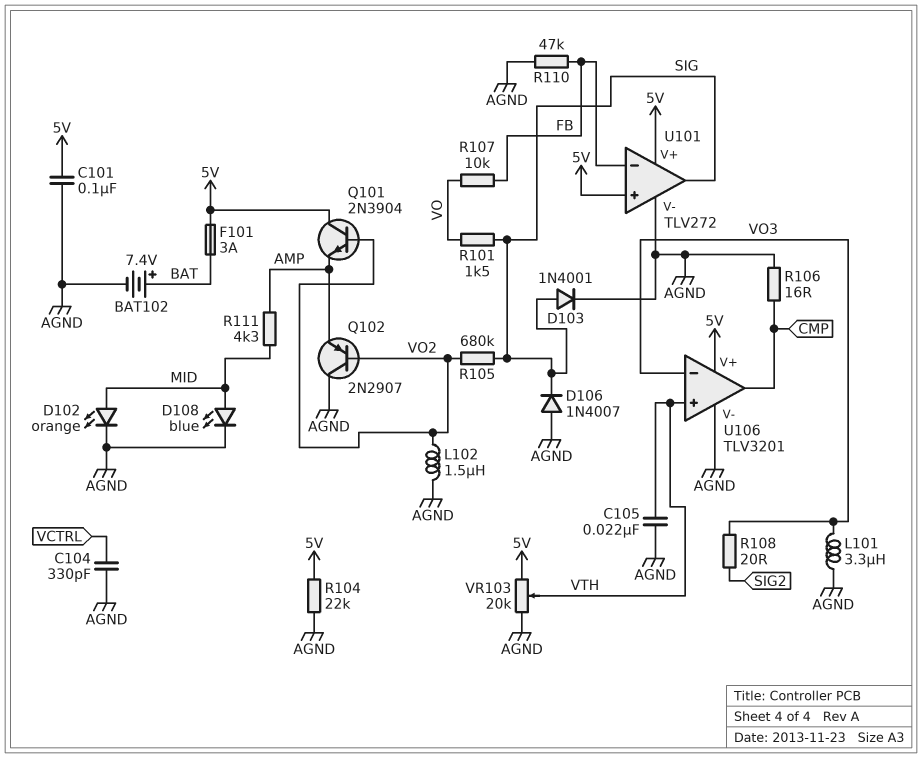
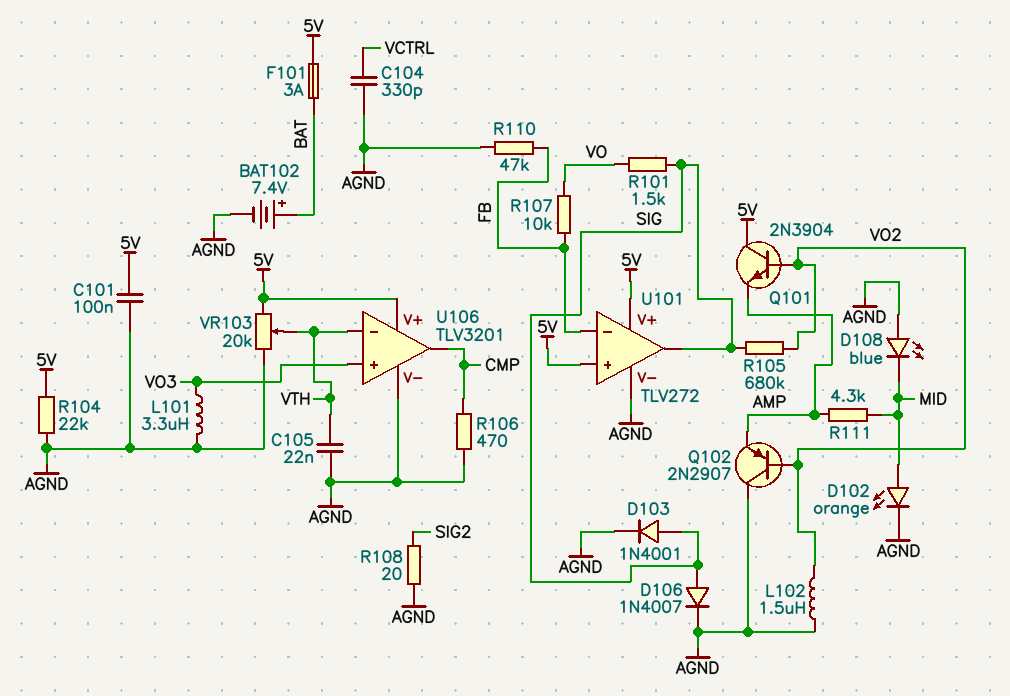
D106: diode 1N4007 (A AGND, K SIG) -> diode 1N4007 (A SIG, K AGND)
D108: LED blue (A MID, K AGND) -> LED blue (A AGND, K MID)
R106: 16 (AGND, CMP) -> 470 (AGND, CMP)
R108: 20 (SIG2, VO3) -> 20 (AGND, SIG2)
U106 pin in+: VTH -> VO3
U106 pin in-: VO3 -> VTH

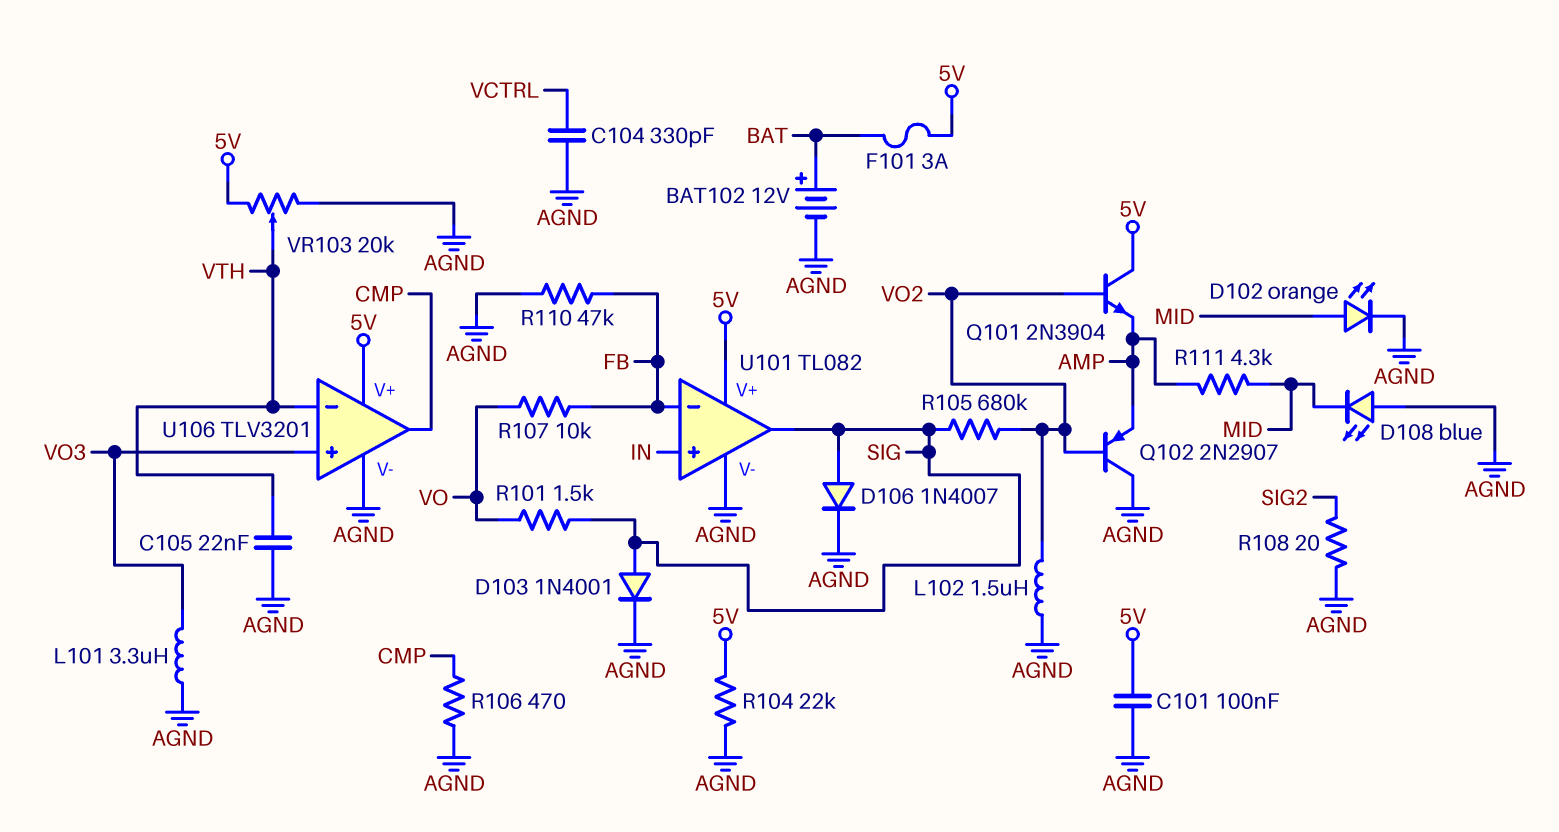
BAT102: 7.4V (plus BAT, minus AGND) -> 12V (plus BAT, minus AGND)
U101: TLV272 -> TL082
U101 pin in+: 5V -> IN

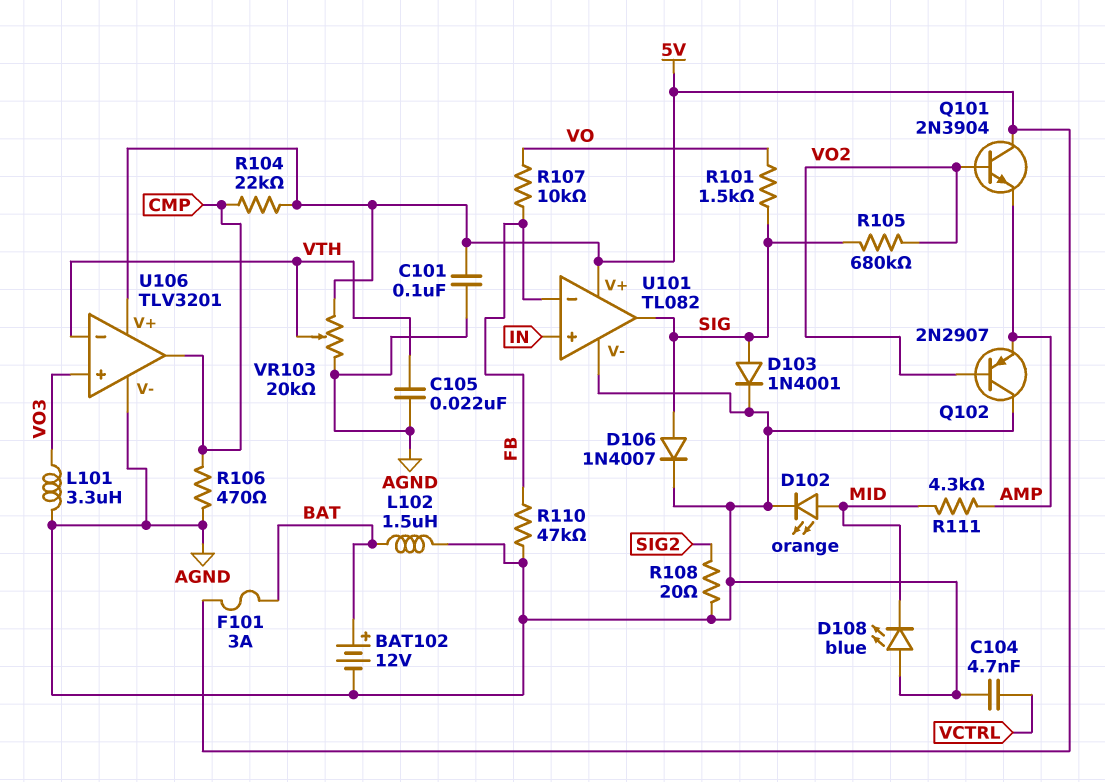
C104: 330pF (AGND, VCTRL) -> 4.7nF (AGND, VCTRL)
L102: 1.5uH (AGND, VO2) -> 1.5uH (AGND, BAT)
R104: 22k (5V, AGND) -> 22k (5V, CMP)

